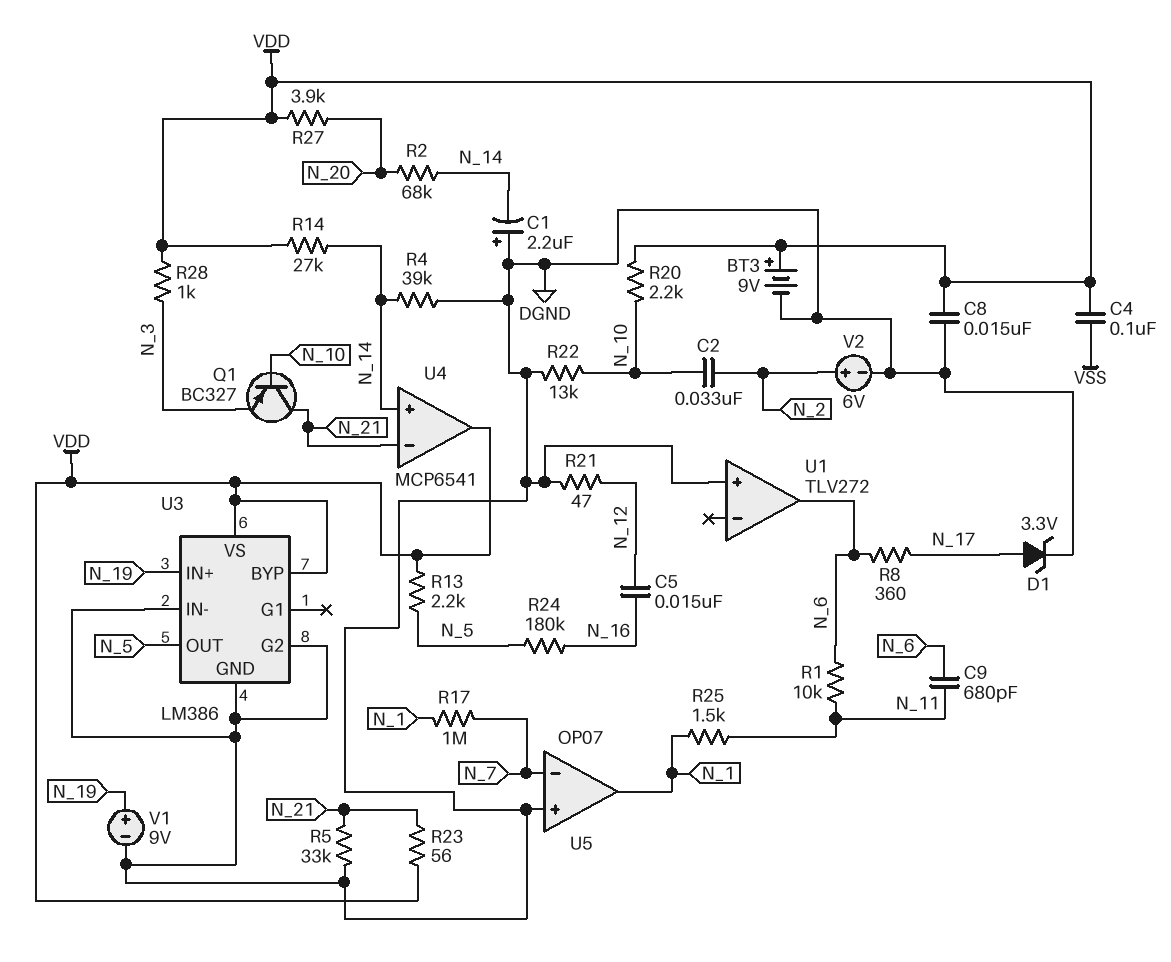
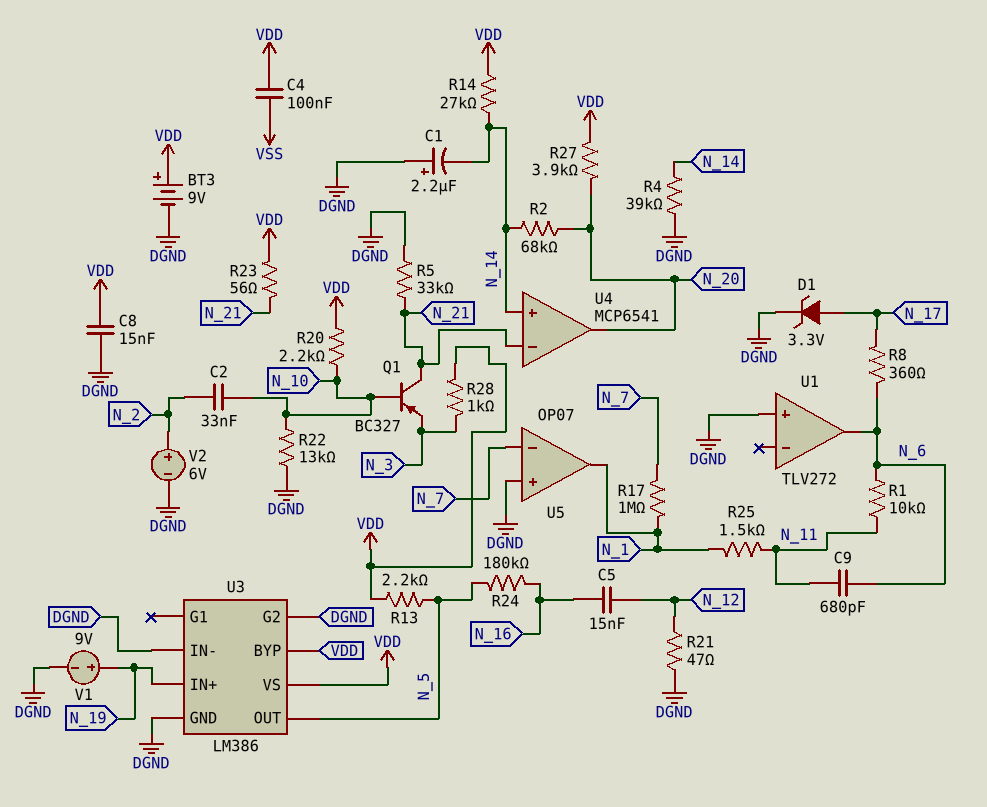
U4 pin out: VDD -> N_20

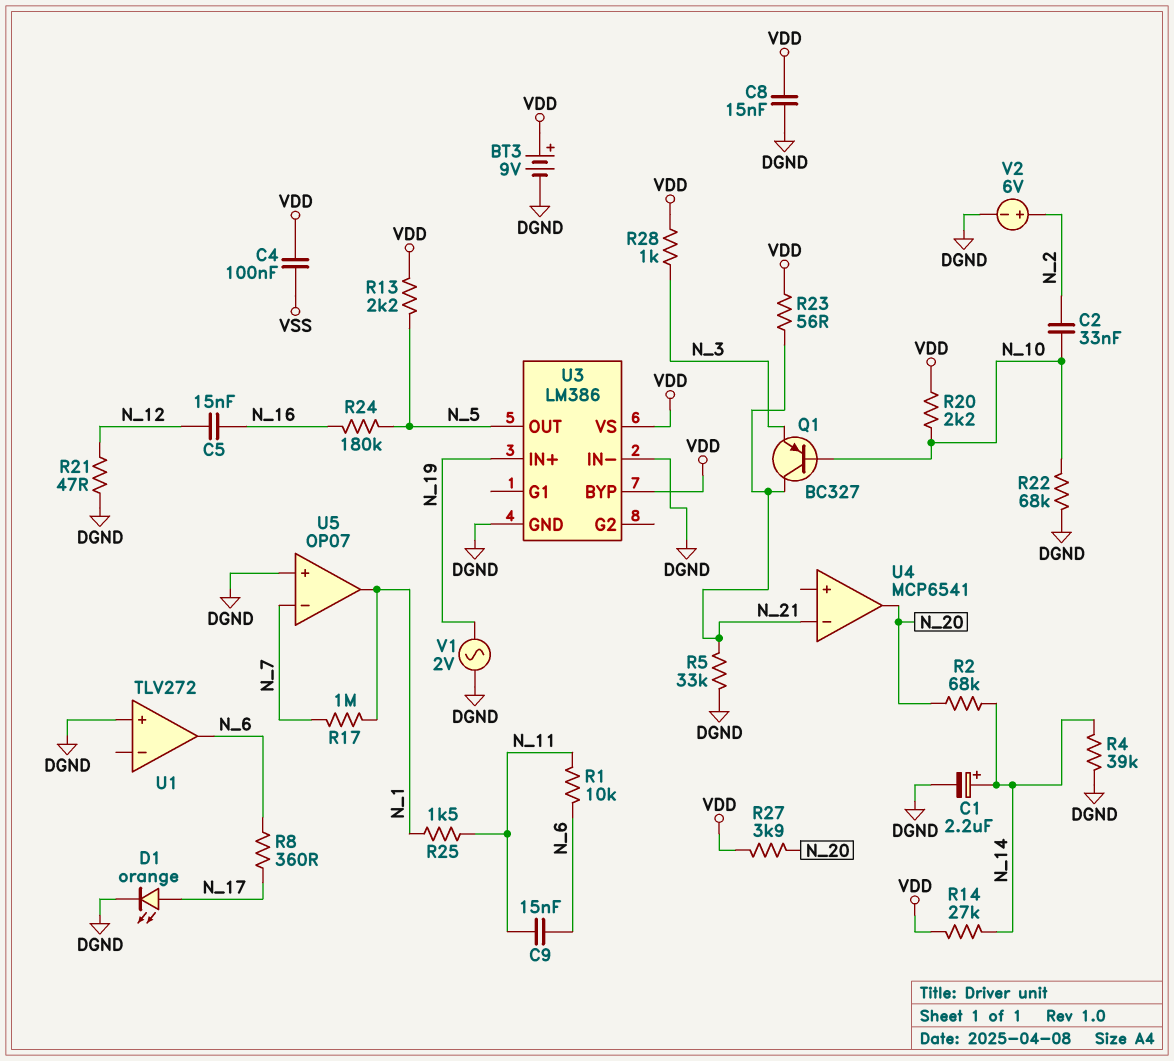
C1: 2.2uF (plus DGND, minus N_14) -> 2.2uF (plus N_14, minus DGND)
C9: 680pF (N_6, N_11) -> 15nF (N_6, N_11)
D1: zener 3.3V (A N_17, K DGND) -> LED orange (A N_17, K DGND)
R22: 13k (DGND, N_10) -> 68k (DGND, N_10)
U3 pin G2: DGND -> none
U4 pin in+: N_14 -> none
V1: 9V (plus N_19, minus DGND) -> AC 2V (DGND, N_19)

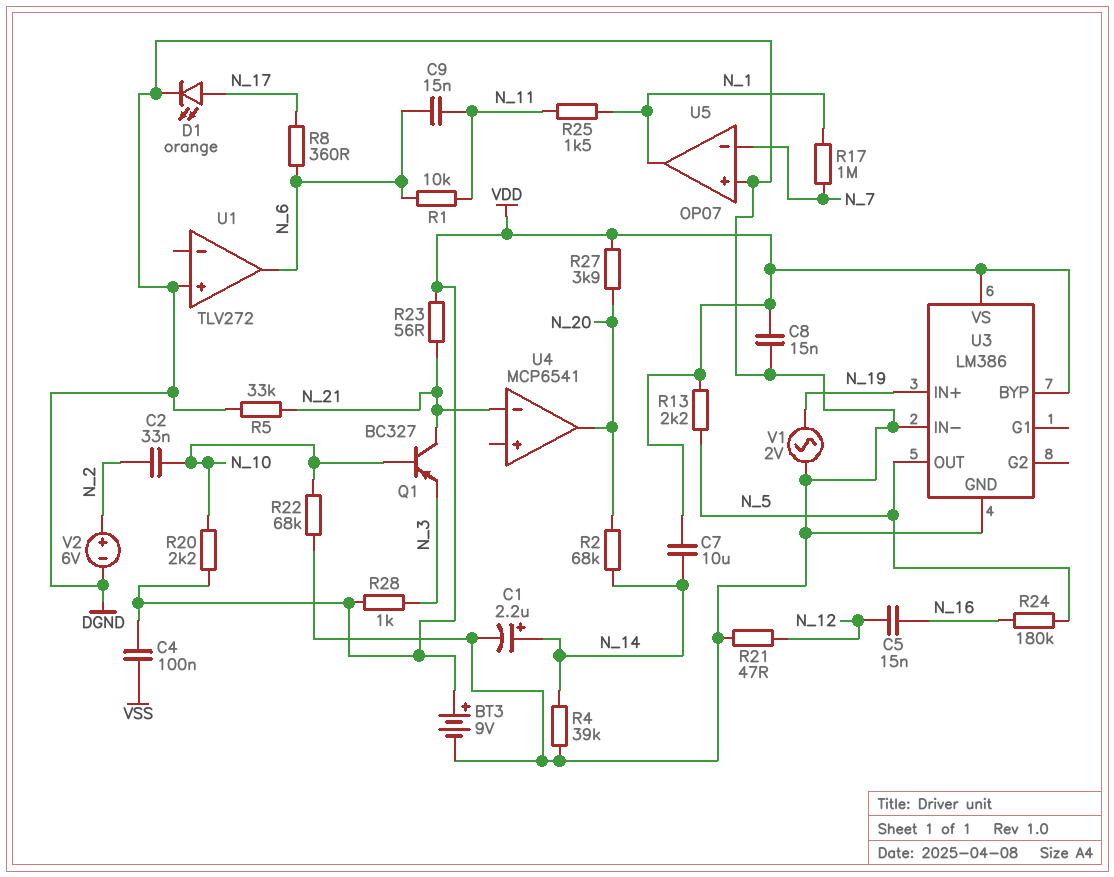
C7: none -> 10uF (N_14, VDD)
R14: 27k (N_14, VDD) -> none

